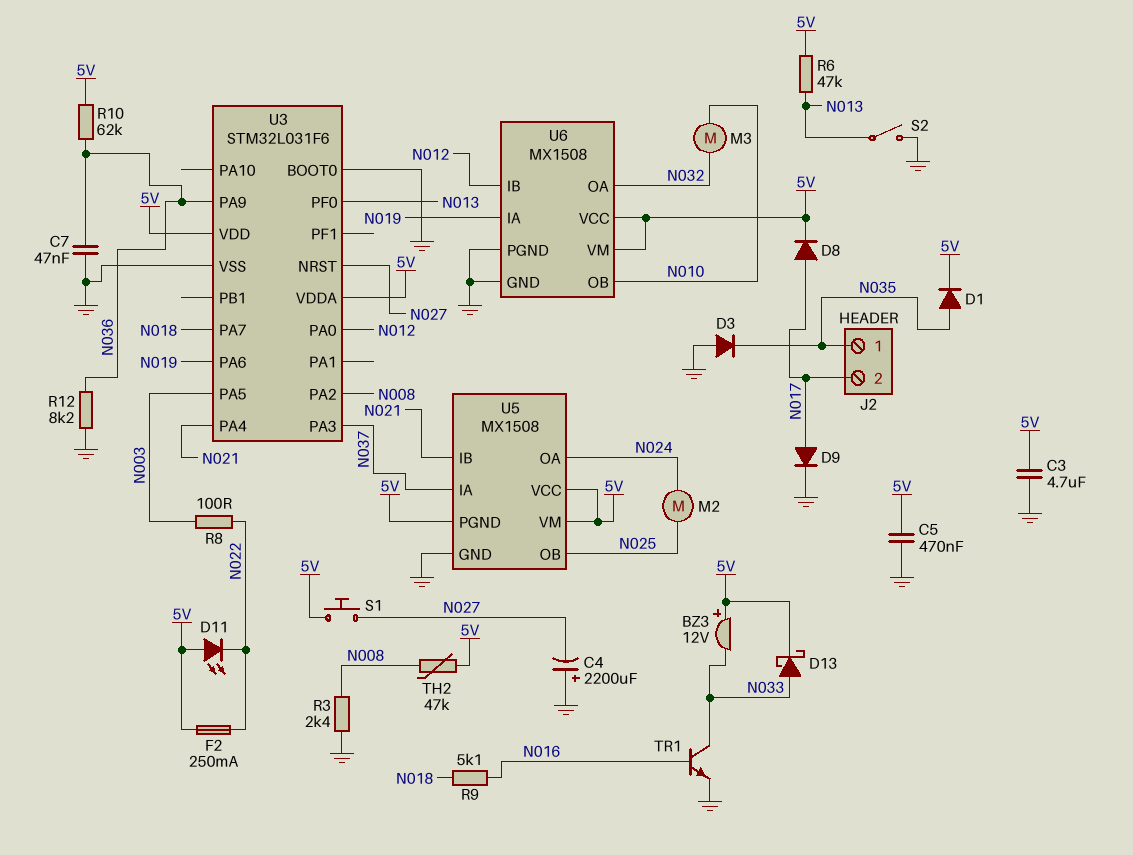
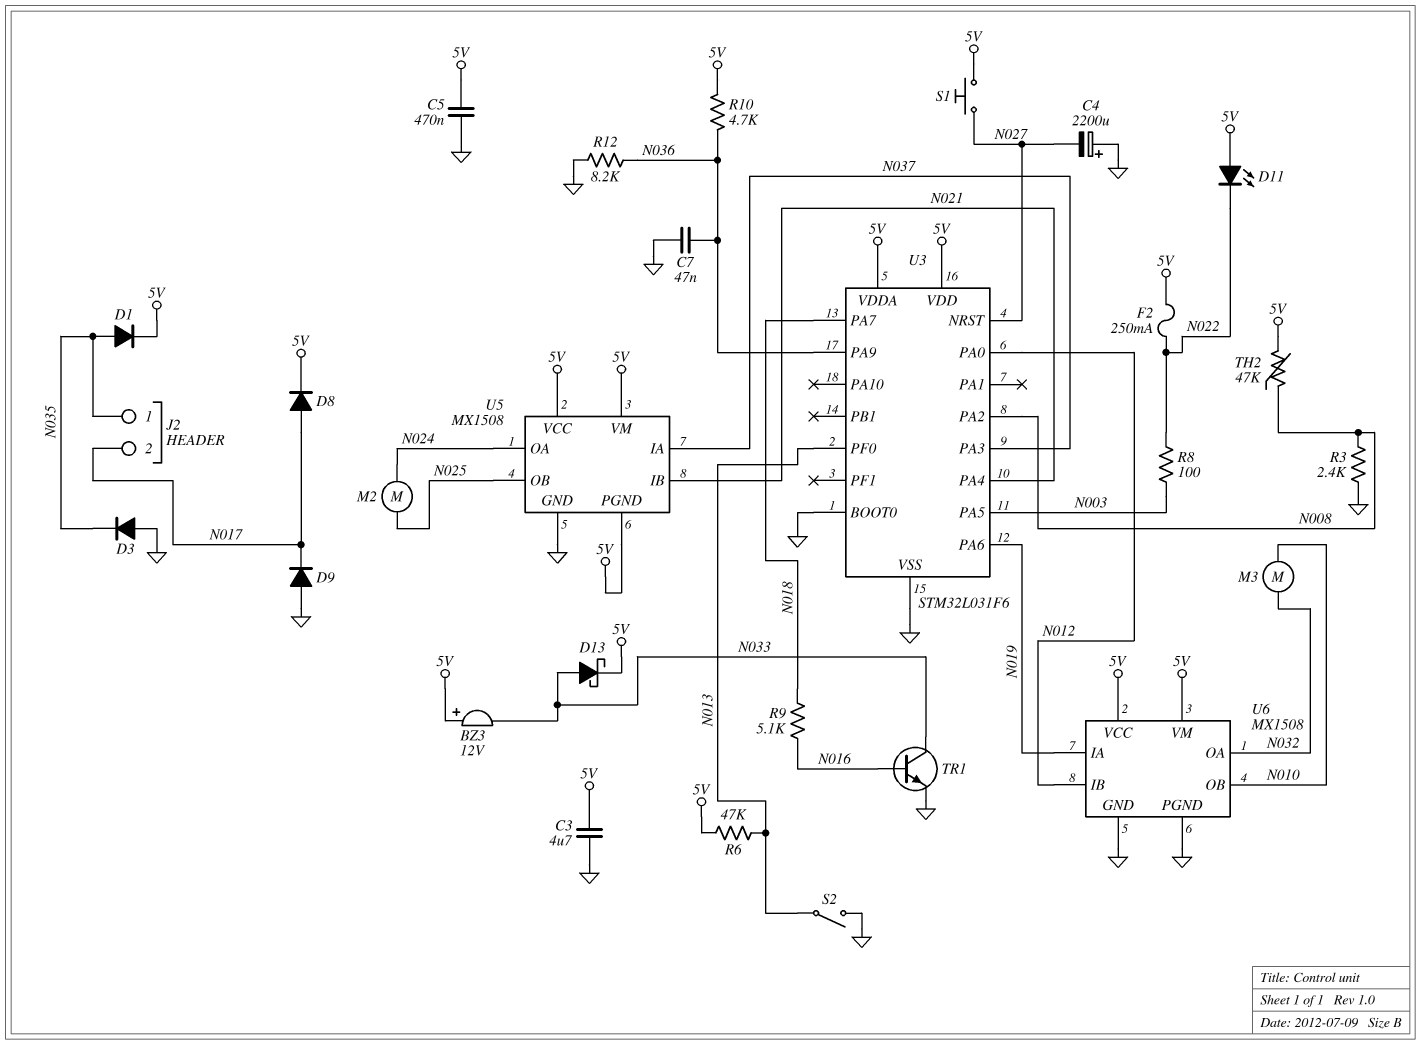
D9: diode (A N017, K GND) -> diode (A GND, K N017)
R10: 62k (5V, N036) -> 4.7k (5V, N036)

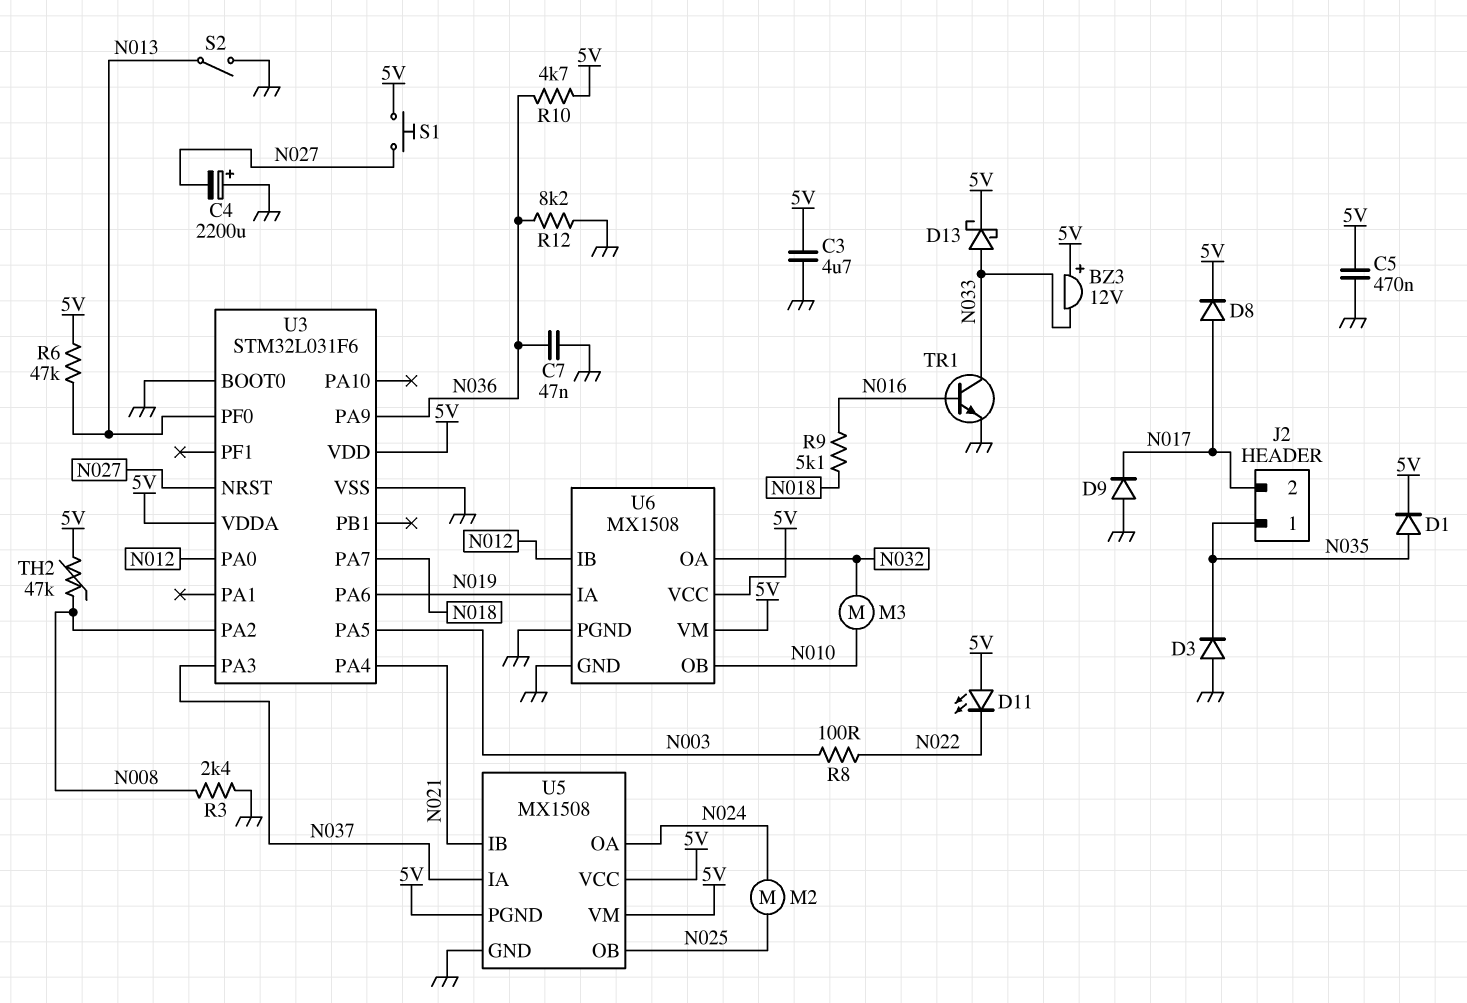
F2: 250mA (5V, N022) -> none

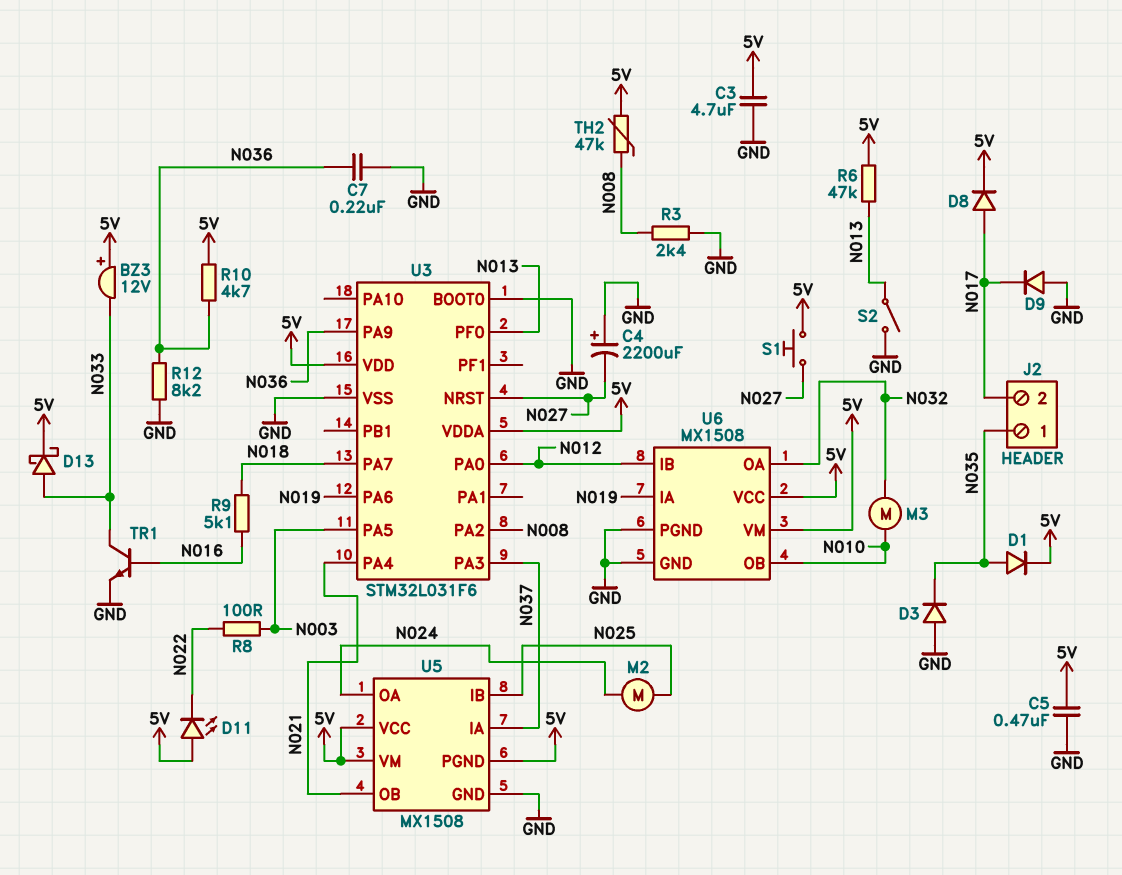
C7: 47nF (GND, N036) -> 220nF (GND, N036)
U5 pin IB: N021 -> N025
U5 pin OB: N025 -> N021

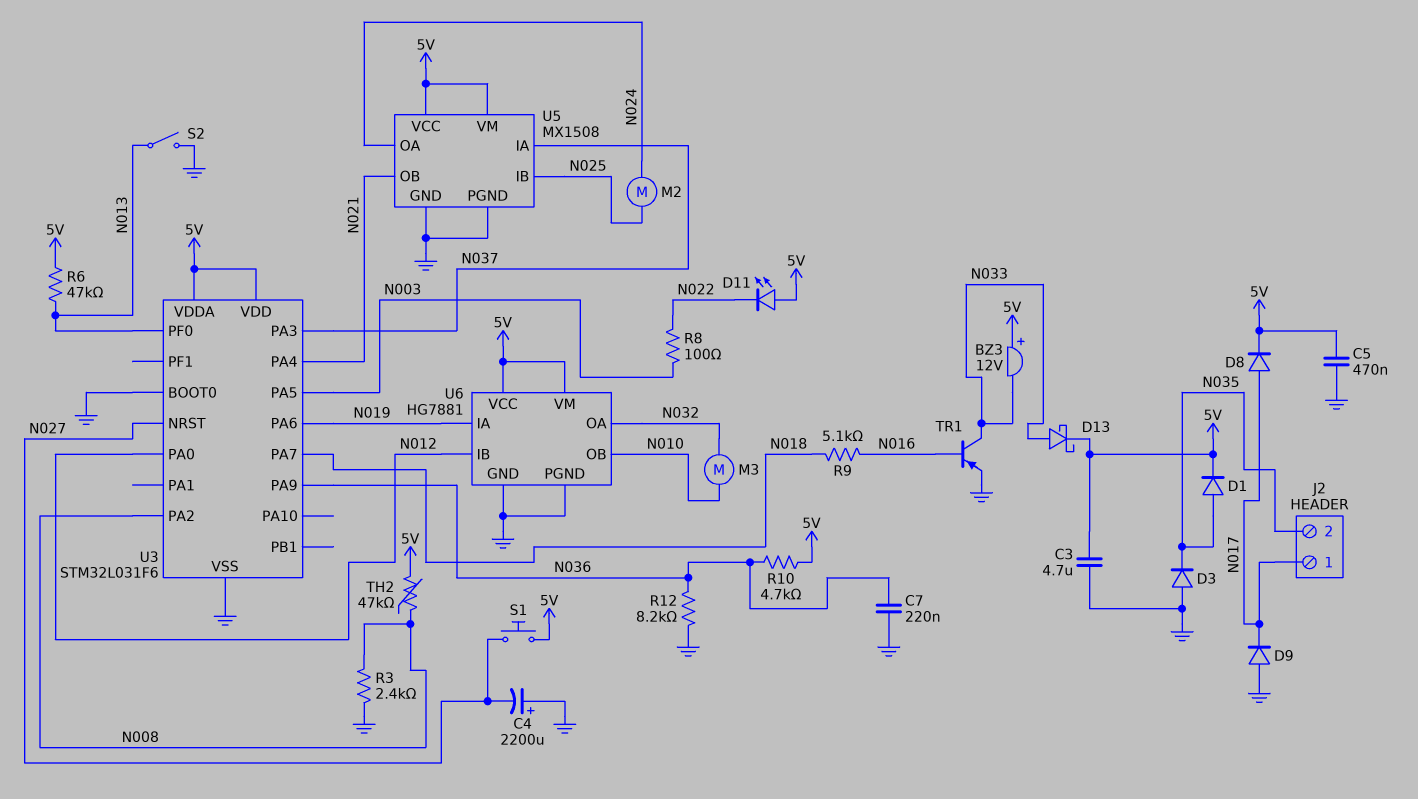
J2 pin 1: N035 -> N017
J2 pin 2: N017 -> N035
TR1: NPN (B N016, C N033, E GND) -> PNP (B N016, C N033, E GND)
U5 pin PGND: 5V -> GND
U6: MX1508 -> HG7881

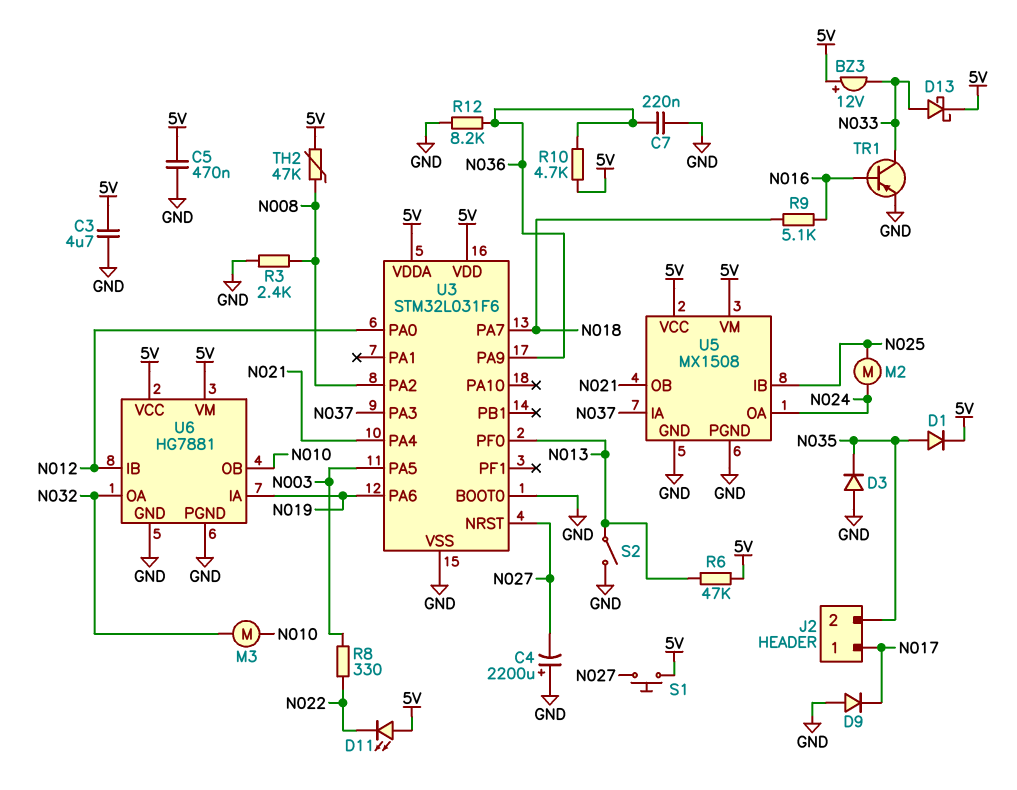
D8: diode (A N017, K 5V) -> none
R8: 100 (N003, N022) -> 330 (N003, N022)

